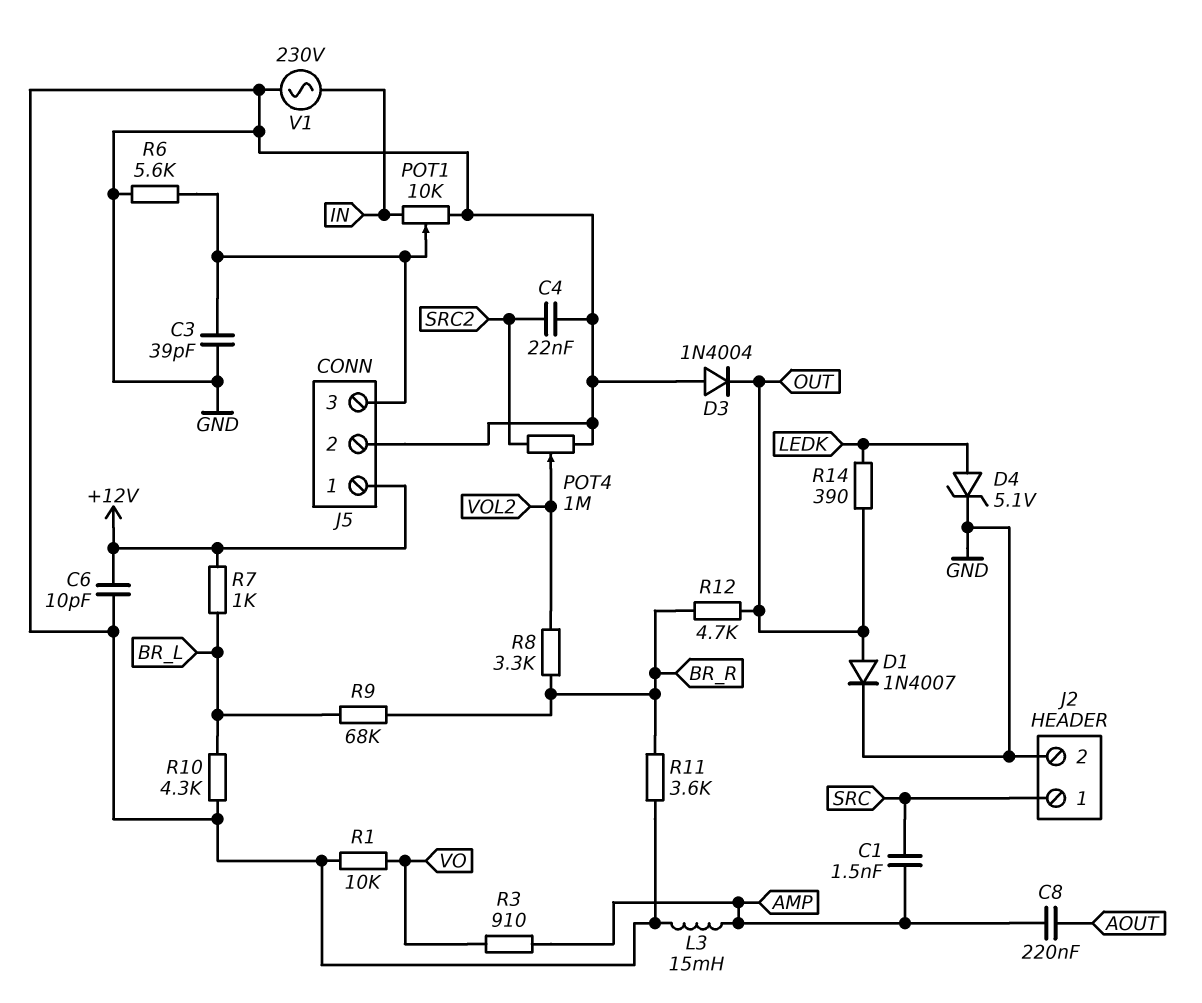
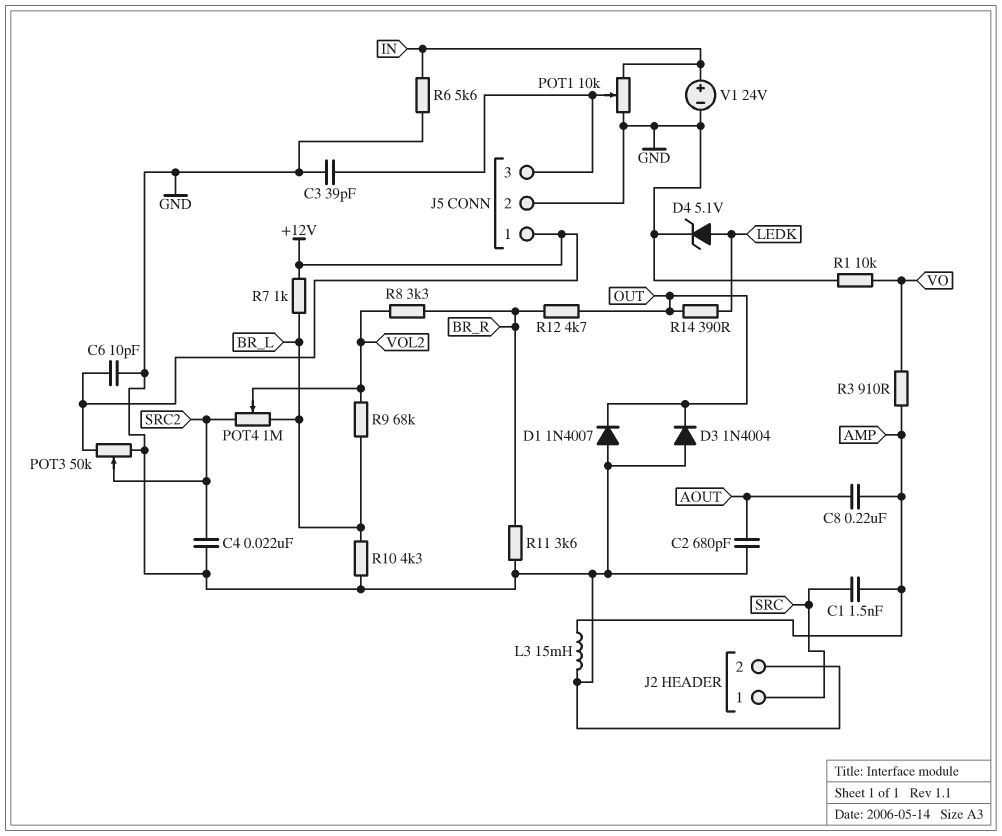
C2: none -> 680pF (AOUT, GND)
D1: diode 1N4007 (A OUT, K GND) -> diode 1N4007 (A GND, K OUT)
POT3: none -> 50k (+12V, GND, wiper SRC2)
POT4: 1M (GND, SRC2, wiper VOL2) -> 1M (BR_L, SRC2, wiper VOL2)
R6: 5.6k (GND, J5/3) -> 5.6k (GND, IN)
R9: 68k (BR_L, BR_R) -> 68k (BR_L, VOL2)
V1: AC 230V (GND, IN) -> 24V (plus IN, minus GND)

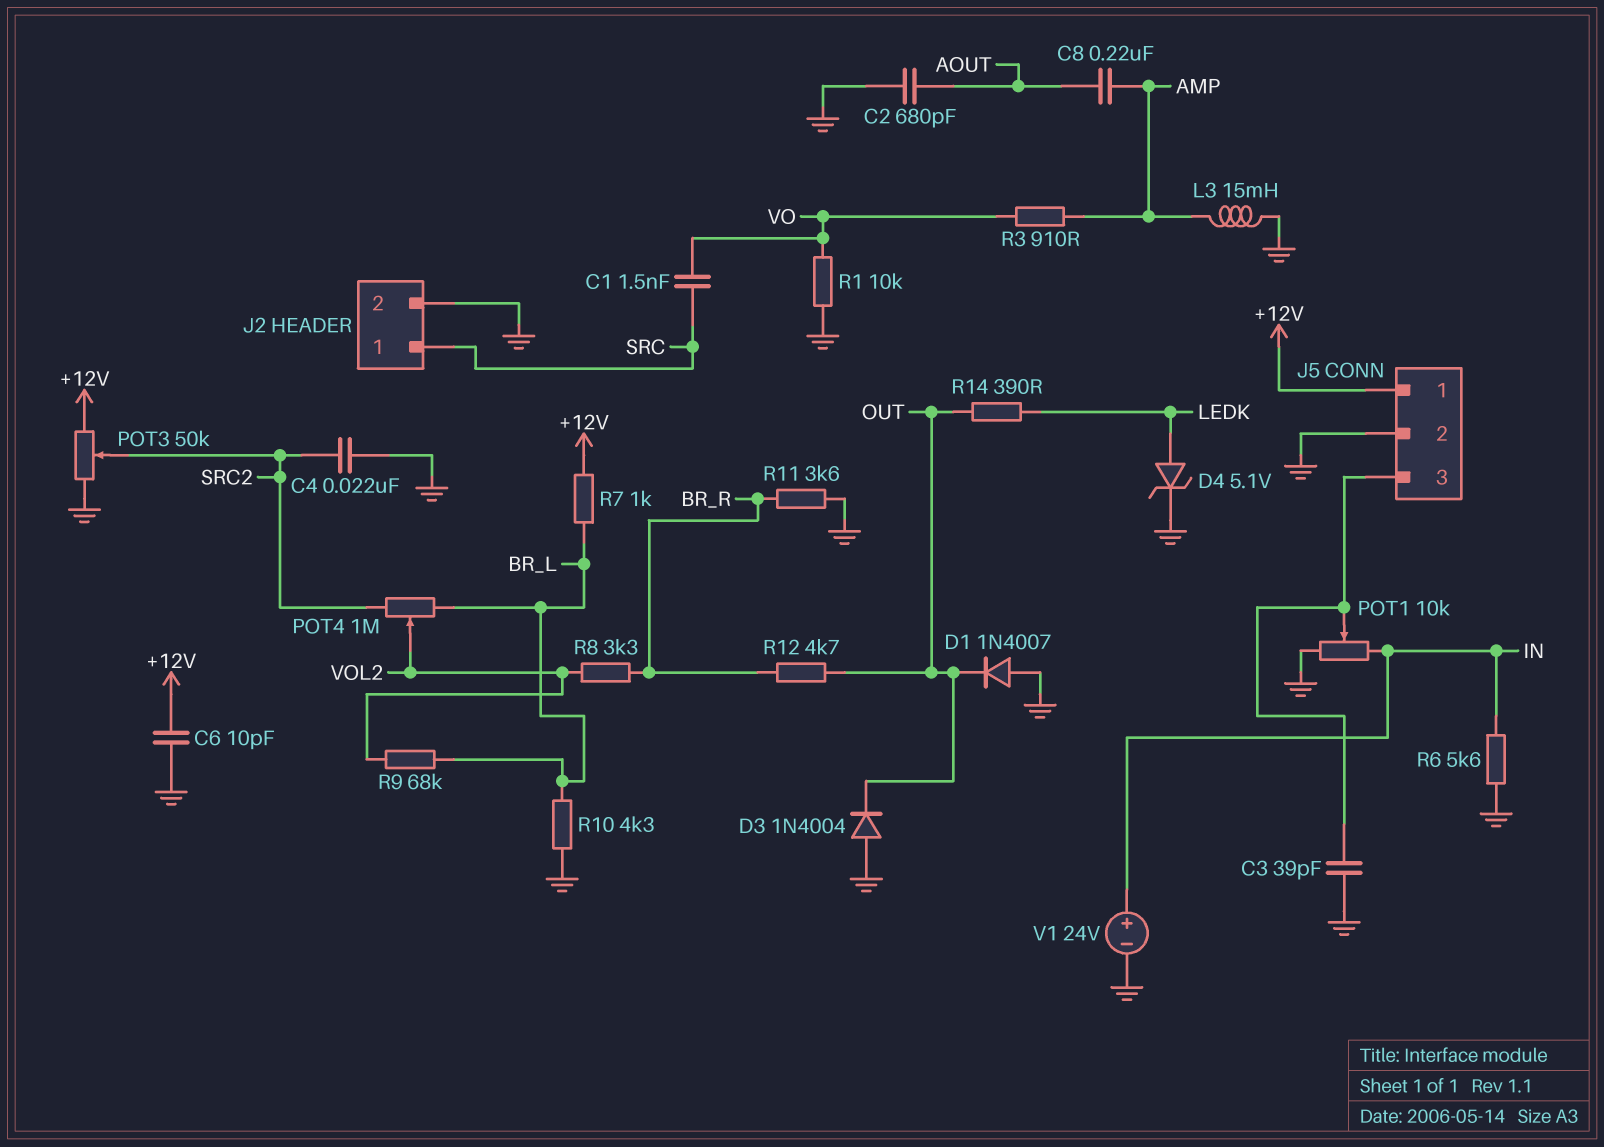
C1: 1.5nF (AMP, SRC) -> 1.5nF (SRC, VO)

